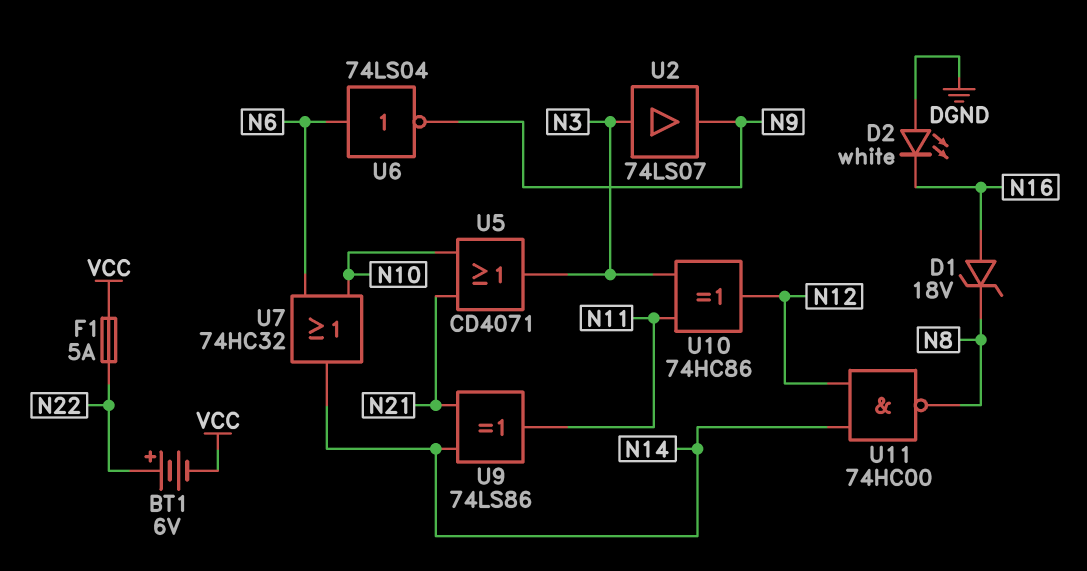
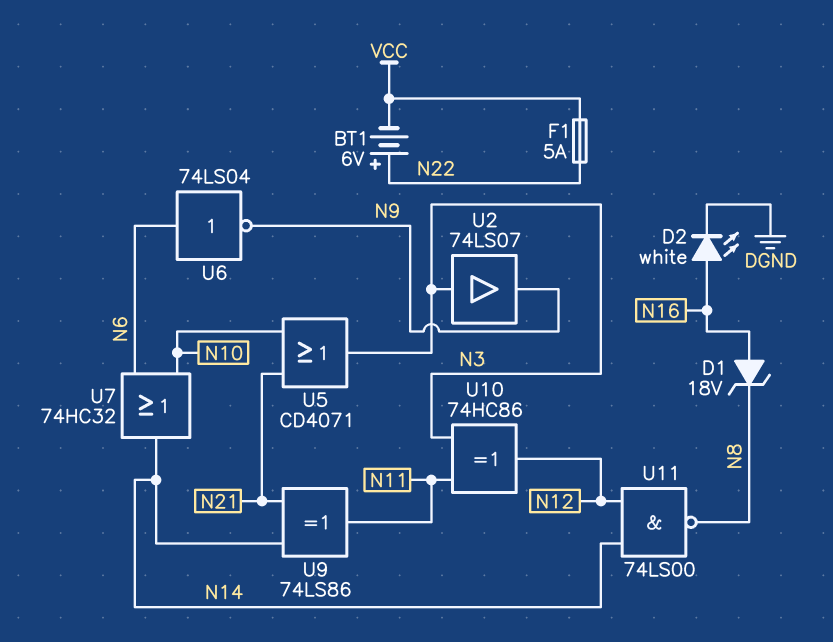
D2: LED white (A DGND, K N16) -> LED white (A N16, K DGND)
U11: NAND 74HC00 (in N12, in N14, out N8) -> NAND 74LS00 (in N12, in N14, out N8)

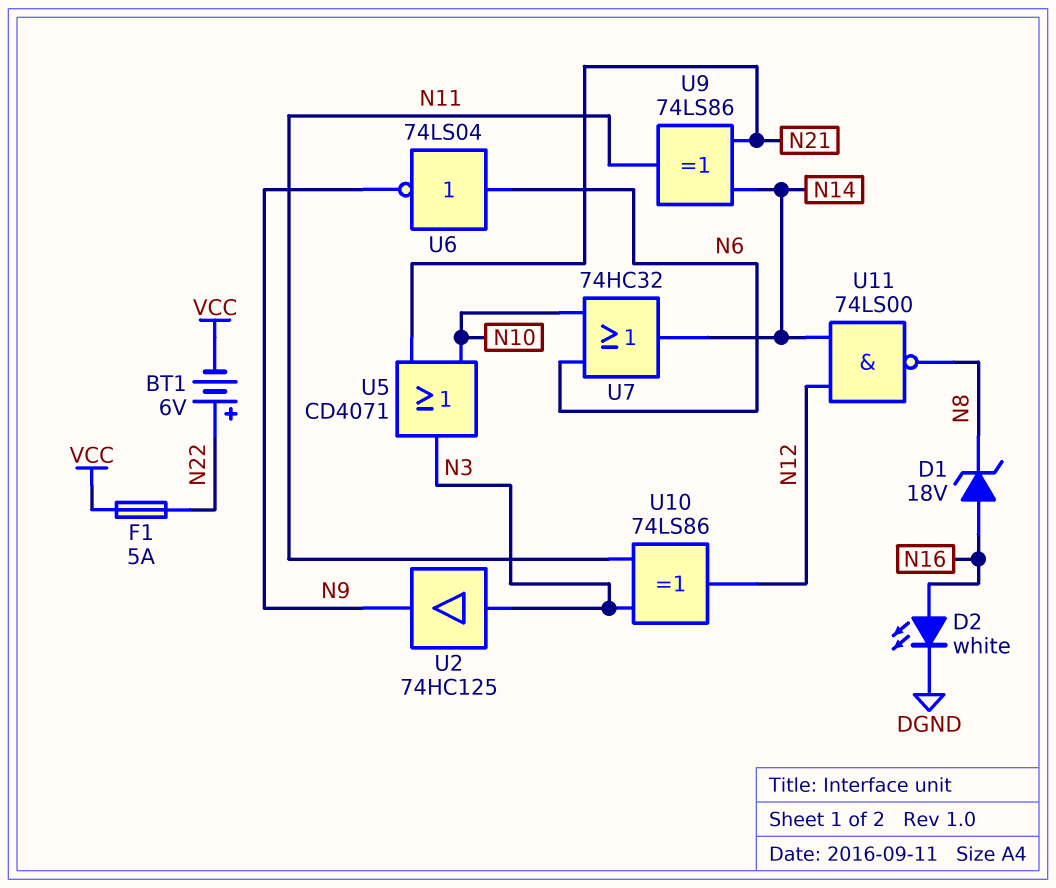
U2: buffer 74LS07 (in N3, out N9) -> buffer 74HC125 (in N3, out N9)
U10: XOR 74HC86 (in N3, in N11, out N12) -> XOR 74LS86 (in N3, in N11, out N12)

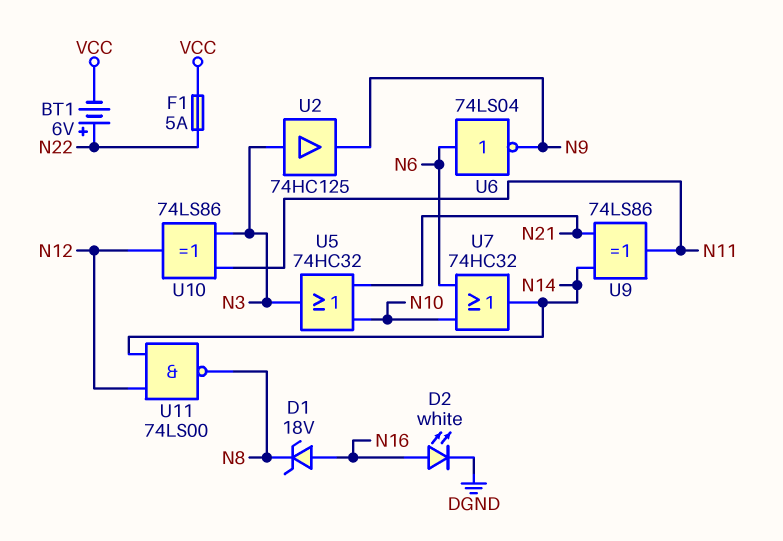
U5: OR CD4071 (in N10, in N21, out N3) -> OR 74HC32 (in N10, in N21, out N3)

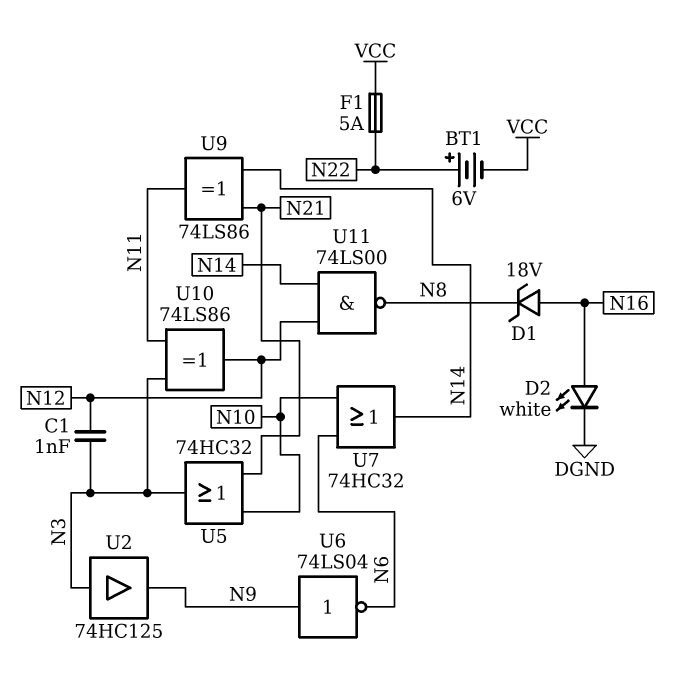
C1: none -> 1nF (N3, N12)
U6: NOT 74LS04 (in N6, out N9) -> NOT 74LS04 (in N9, out N6)

